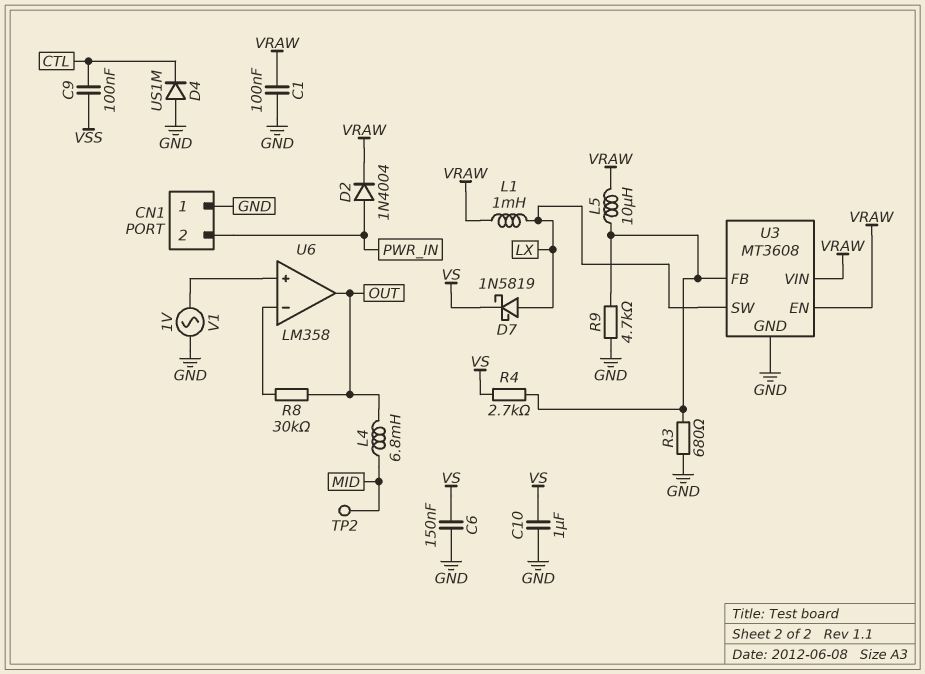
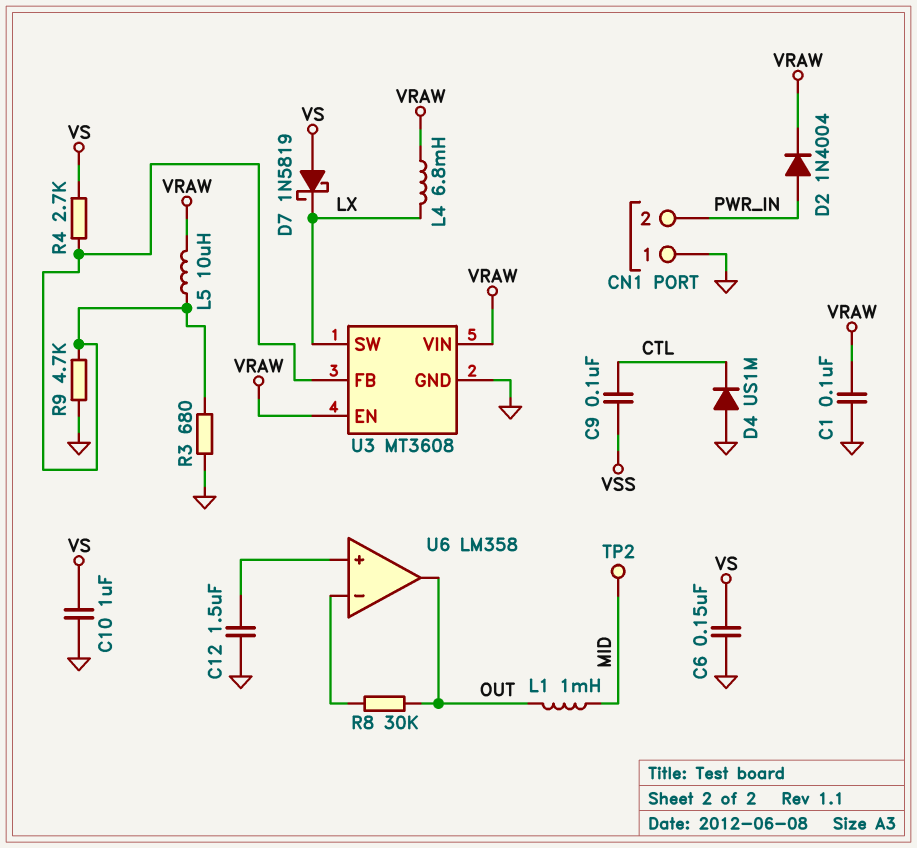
C12: none -> 1.5uF (GND, U6/in+)
D7: schottky 1N5819 (A LX, K VS) -> schottky 1N5819 (A VS, K LX)
L1: 1mH (LX, VRAW) -> 1mH (MID, OUT)
L4: 6.8mH (MID, OUT) -> 6.8mH (LX, VRAW)
V1: AC 1V (GND, U6/in+) -> none

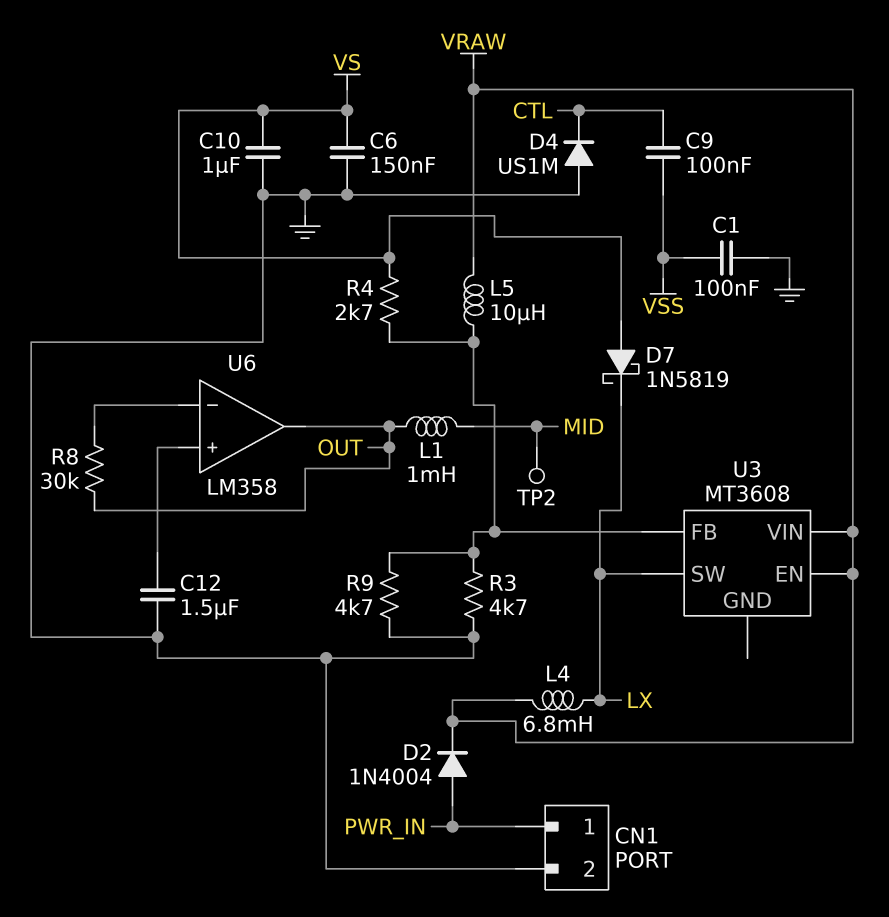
C1: 100nF (GND, VRAW) -> 100nF (GND, VSS)
CN1 pin 1: GND -> PWR_IN
CN1 pin 2: PWR_IN -> GND
R3: 680 (GND, U3/FB) -> 4.7k (GND, U3/FB)
U3 pin GND: GND -> none

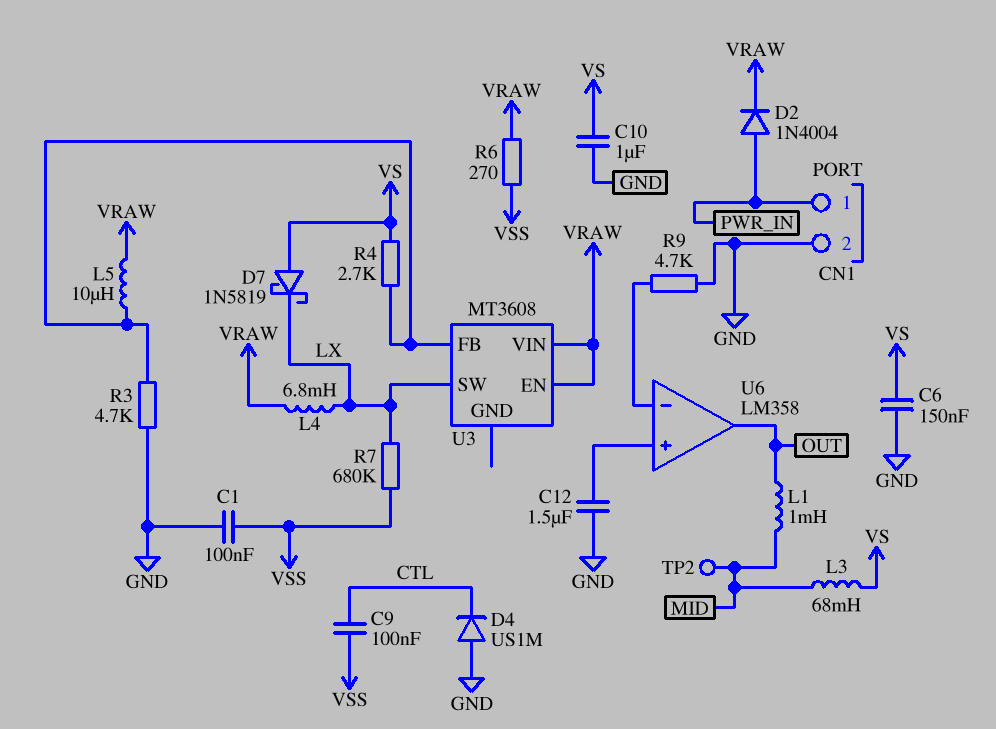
L3: none -> 68mH (MID, VS)
R6: none -> 270 (VRAW, VSS)
R7: none -> 680k (LX, VSS)
R8: 30k (OUT, U6/in-) -> none
R9: 4.7k (GND, U3/FB) -> 4.7k (GND, U6/in-)

